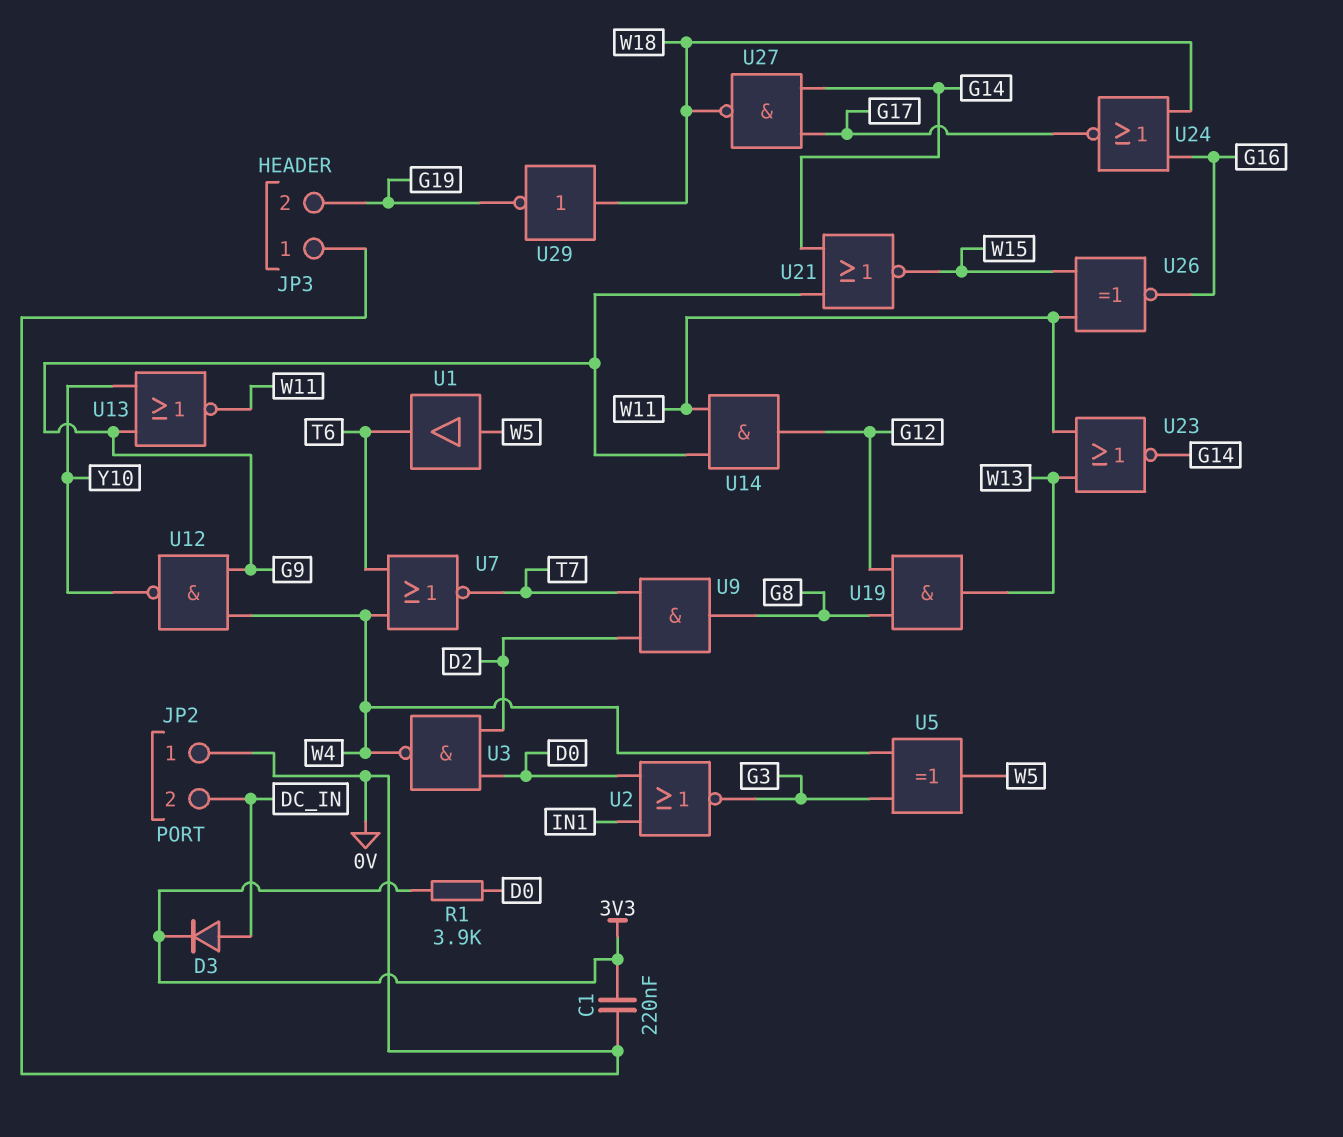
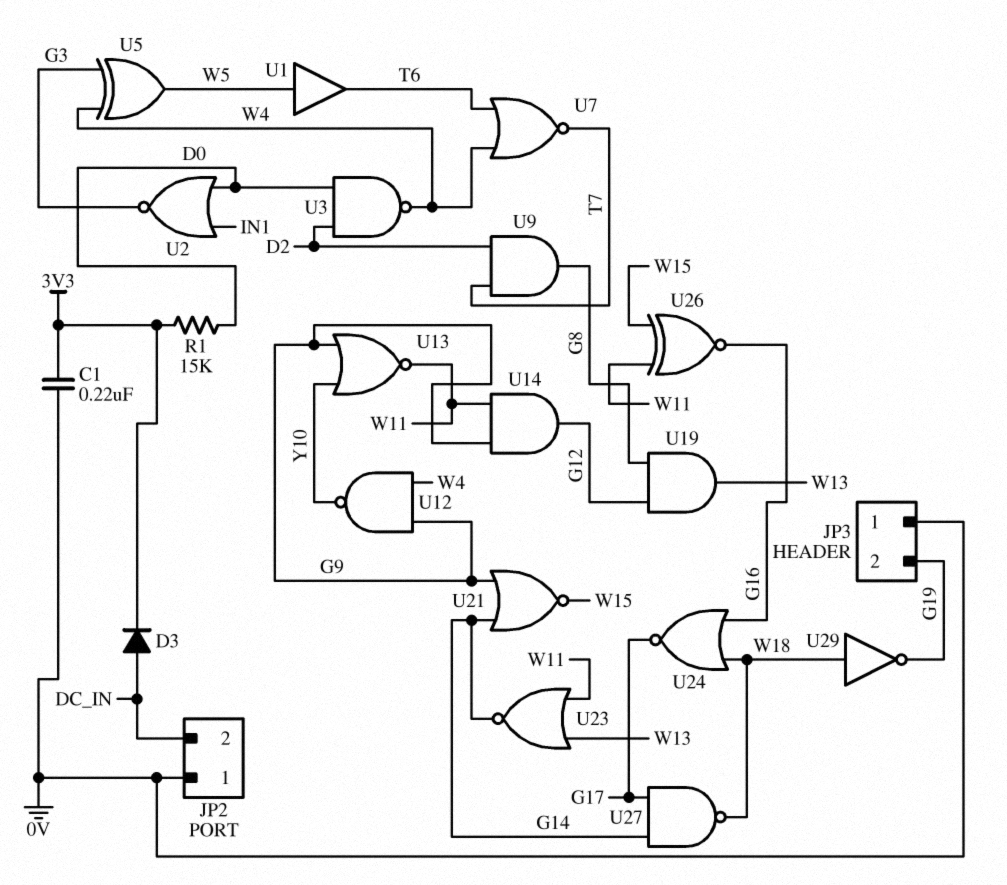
R1: 3.9k (3V3, D0) -> 15k (3V3, D0)

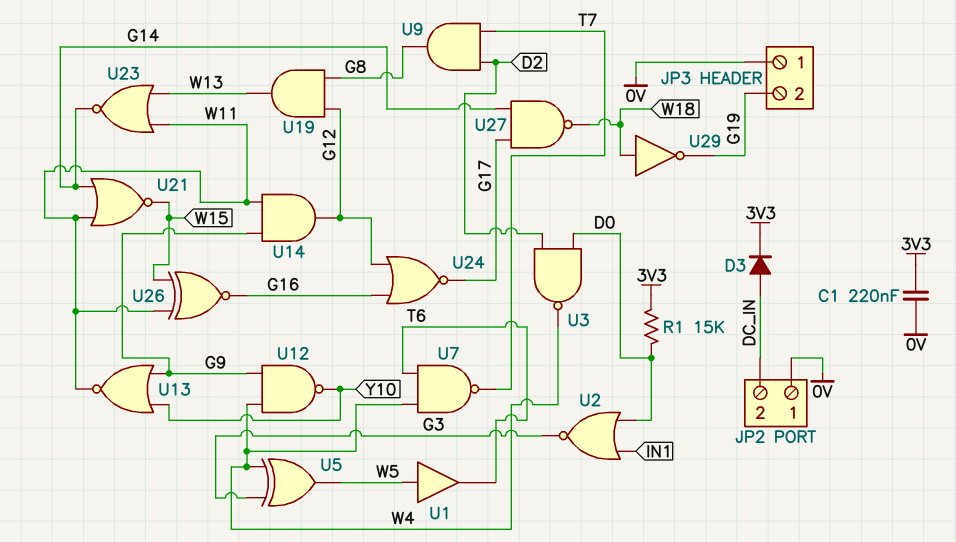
U7: NOR (in T6, in W4, out T7) -> NAND (in T6, in W4, out T7)
U21: NOR (in G9, in G14, out W15) -> NOR (in G14, in W11, out W15)
U24: NOR (in G16, in W18, out G17) -> NOR (in G12, in G16, out G17)

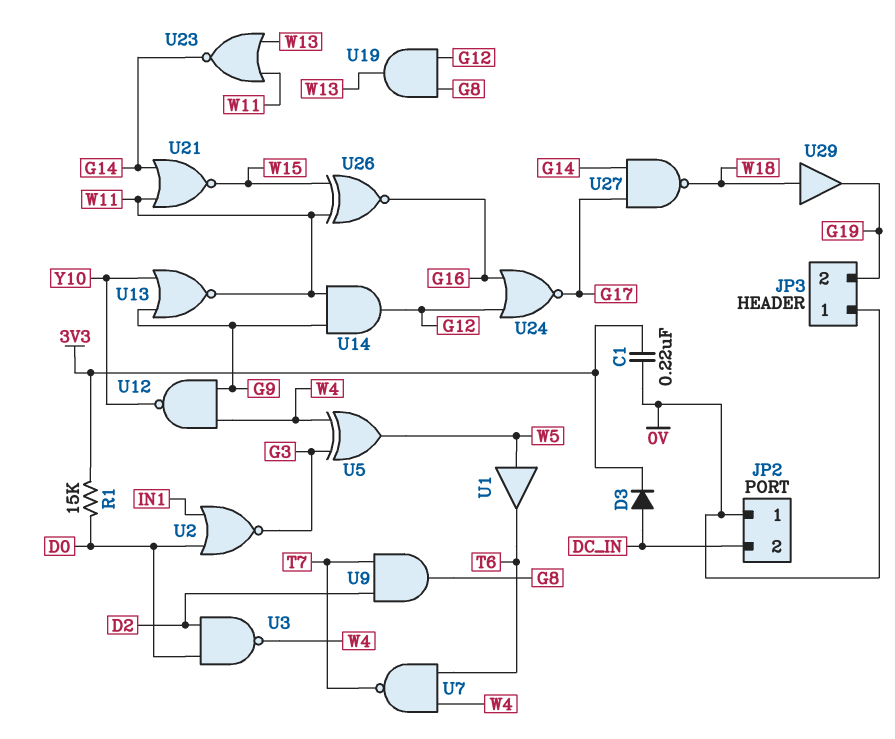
U29: NOT (in W18, out G19) -> buffer (in W18, out G19)

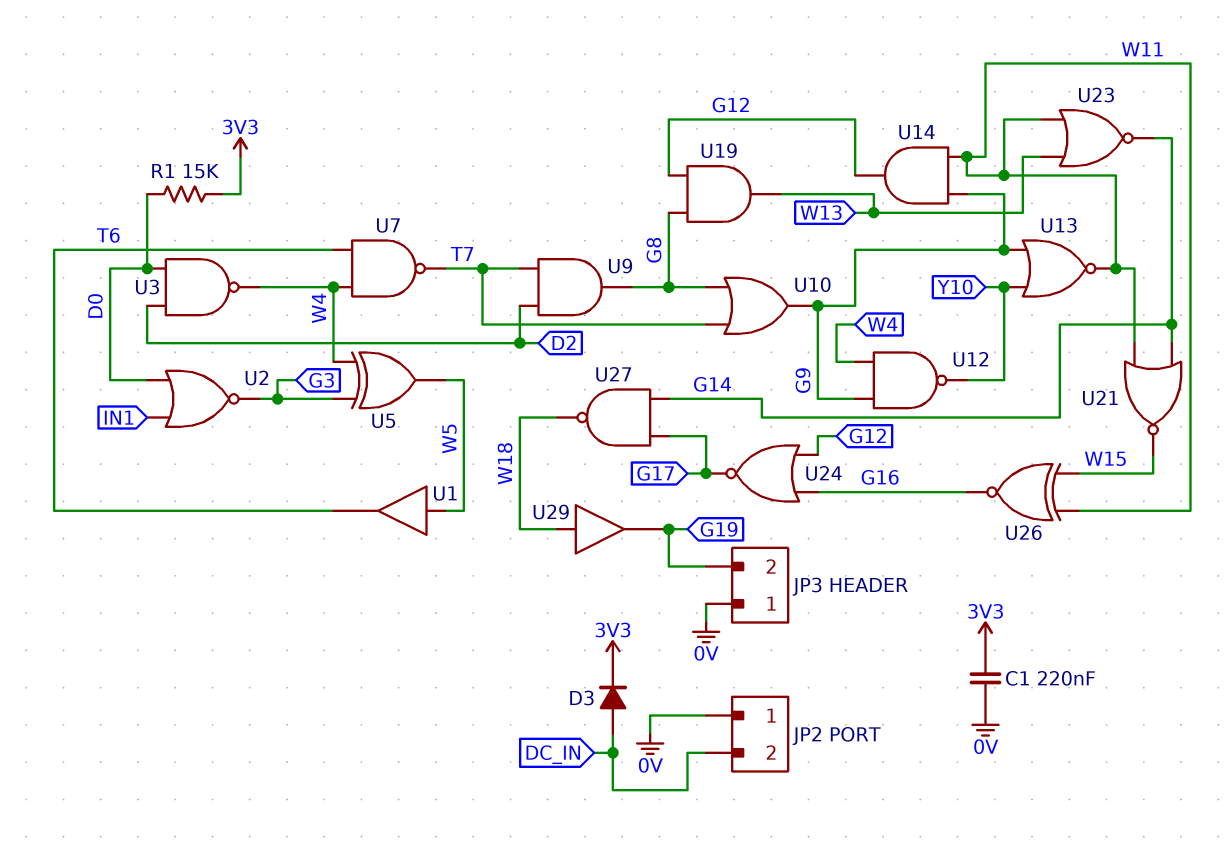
U10: none -> OR (in G8, in T7, out G9)

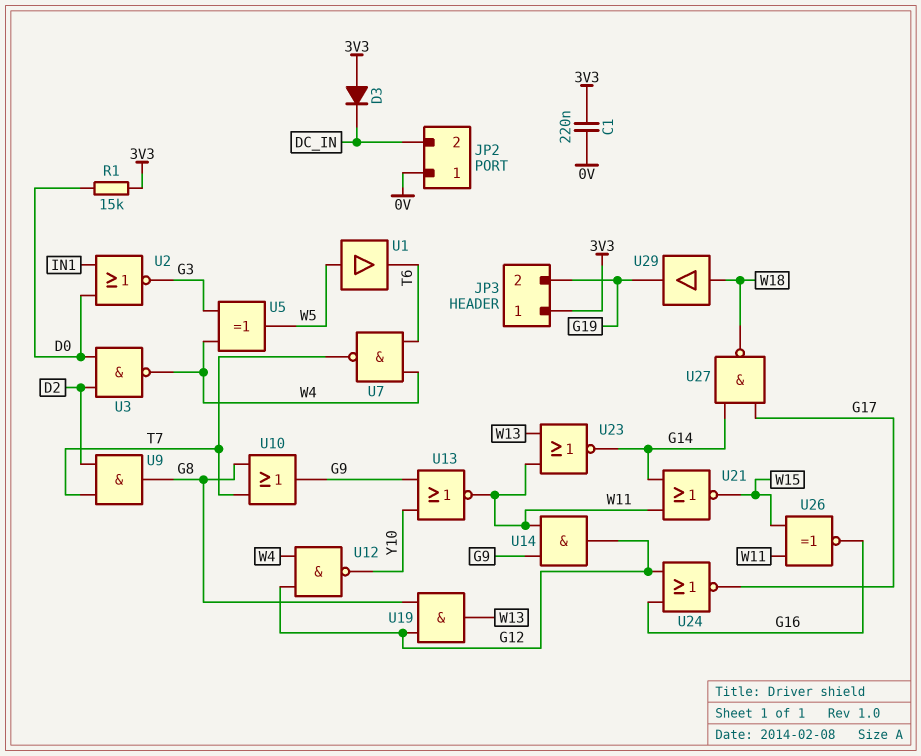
D3: diode (A DC_IN, K 3V3) -> diode (A 3V3, K DC_IN)
JP3 pin 1: 0V -> 3V3
U12: NAND (in G9, in W4, out Y10) -> NAND (in G12, in W4, out Y10)

